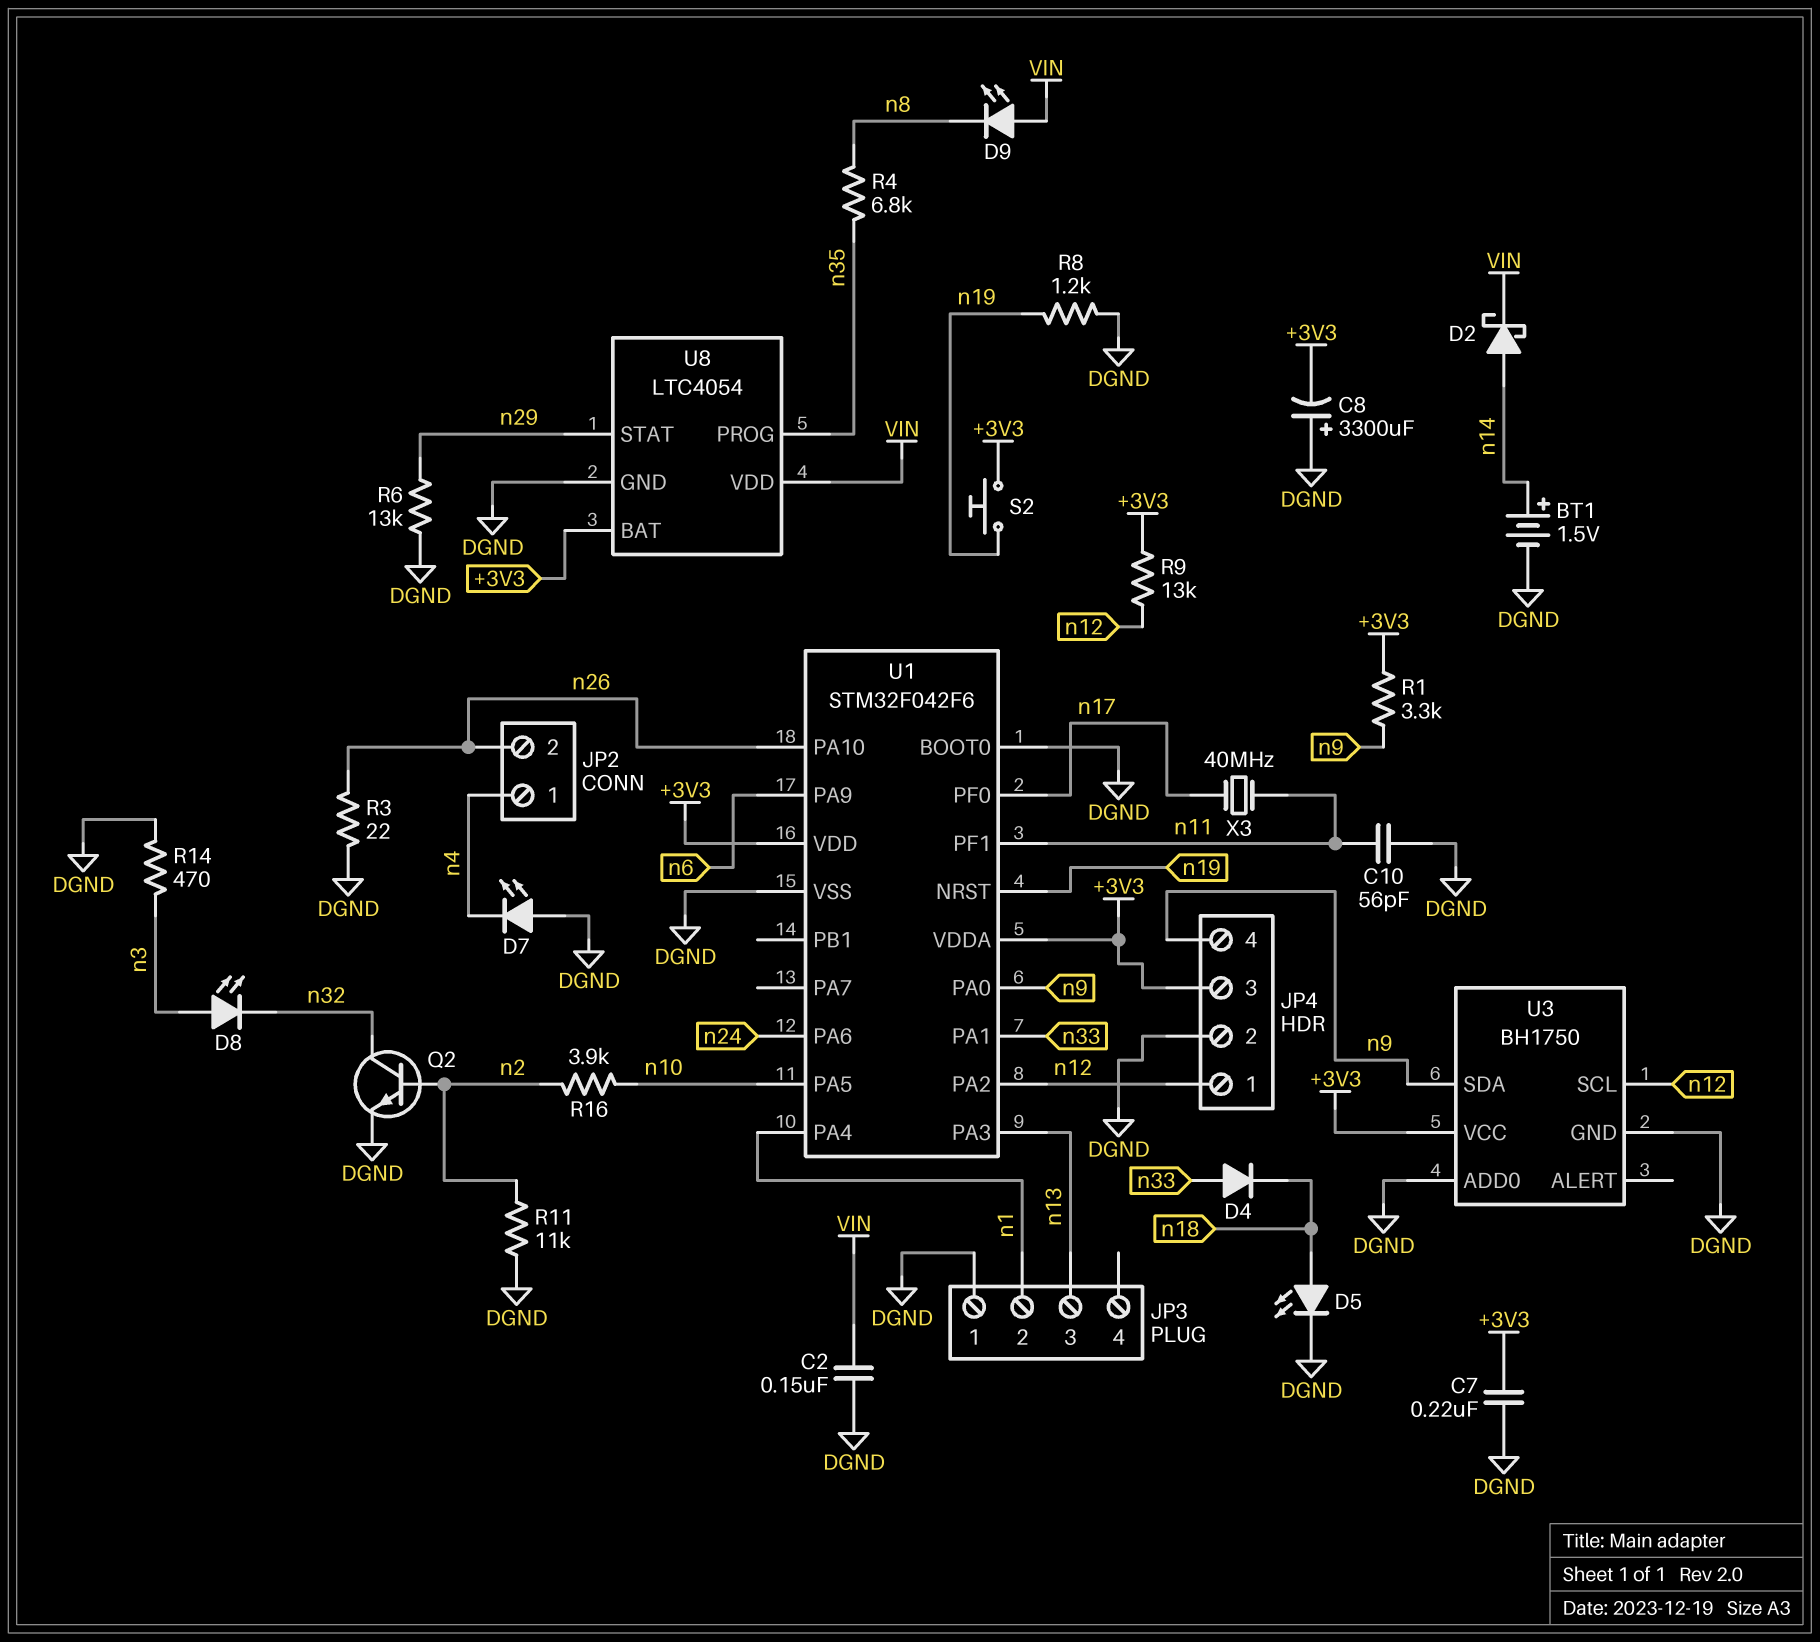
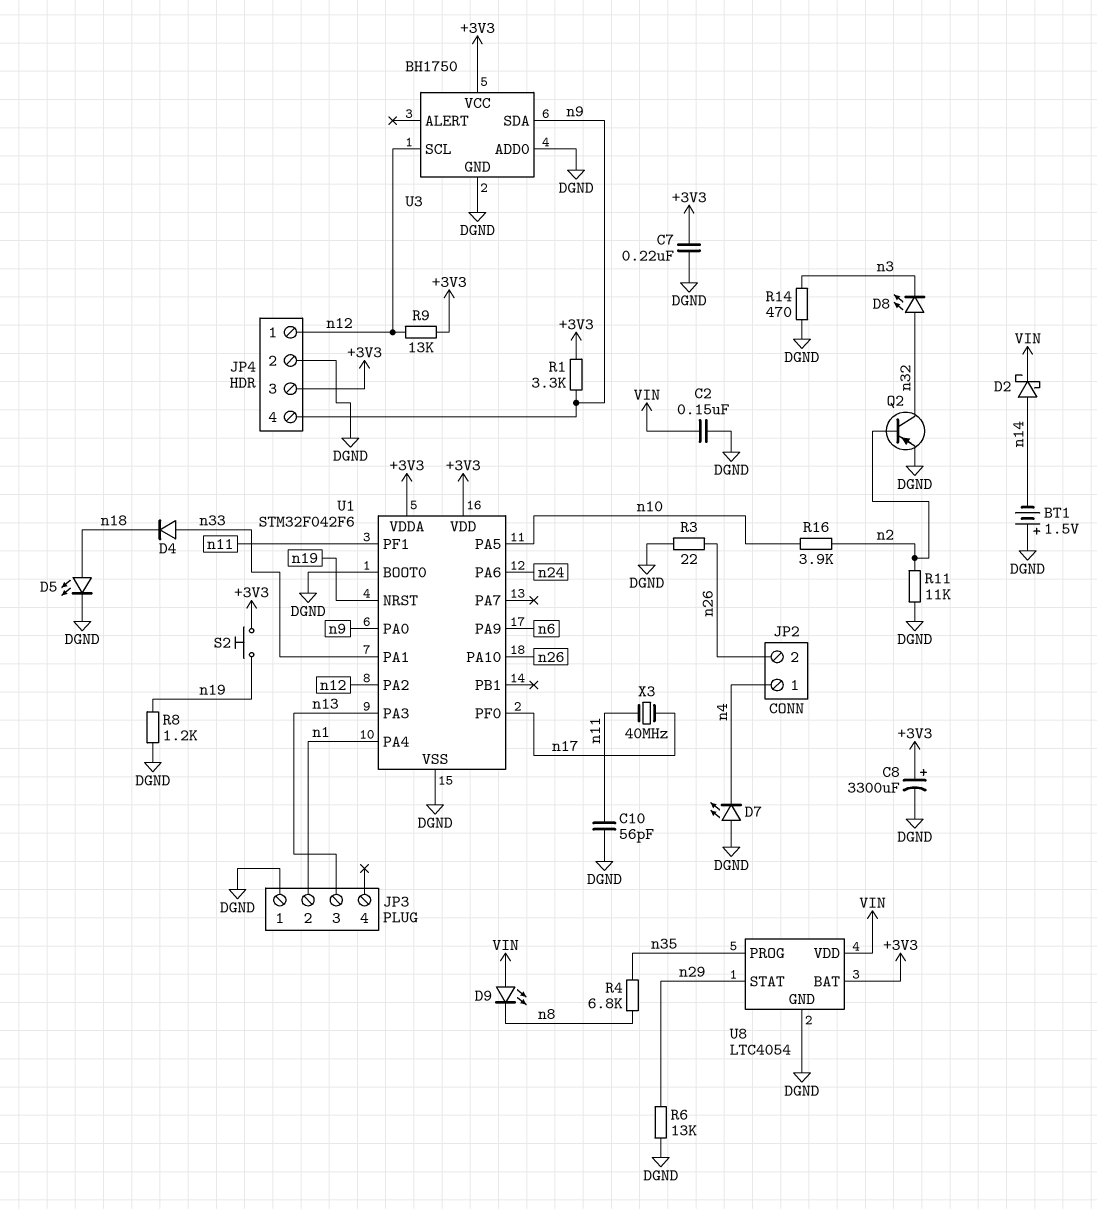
BT1: 1.5V (plus n14, minus DGND) -> 1.5V (plus DGND, minus n14)
C8: 3300uF (plus DGND, minus +3V3) -> 3300uF (plus +3V3, minus DGND)
D8: LED (A n3, K n32) -> LED (A n32, K n3)
Q2: NPN (B n2, C n32, E DGND) -> PNP (B n2, C n32, E DGND)

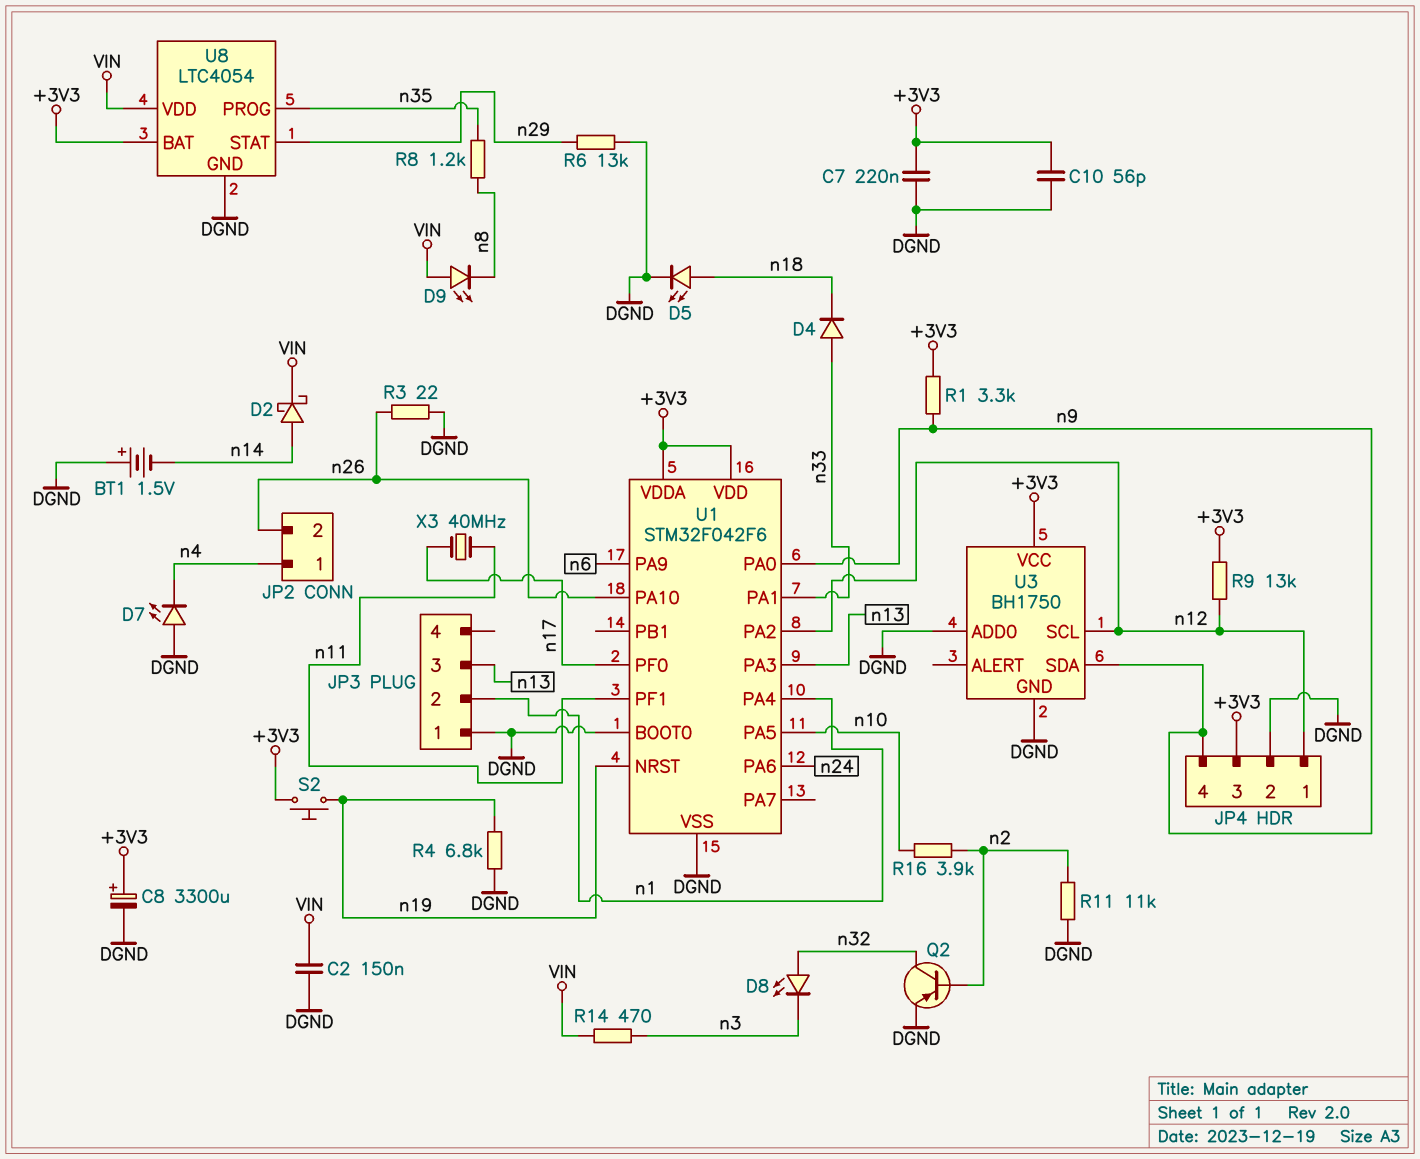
C10: 56pF (DGND, n11) -> 56pF (+3V3, DGND)
R4: 6.8k (n8, n35) -> 6.8k (DGND, n19)
R8: 1.2k (DGND, n19) -> 1.2k (n8, n35)
R14: 470 (DGND, n3) -> 470 (VIN, n3)

